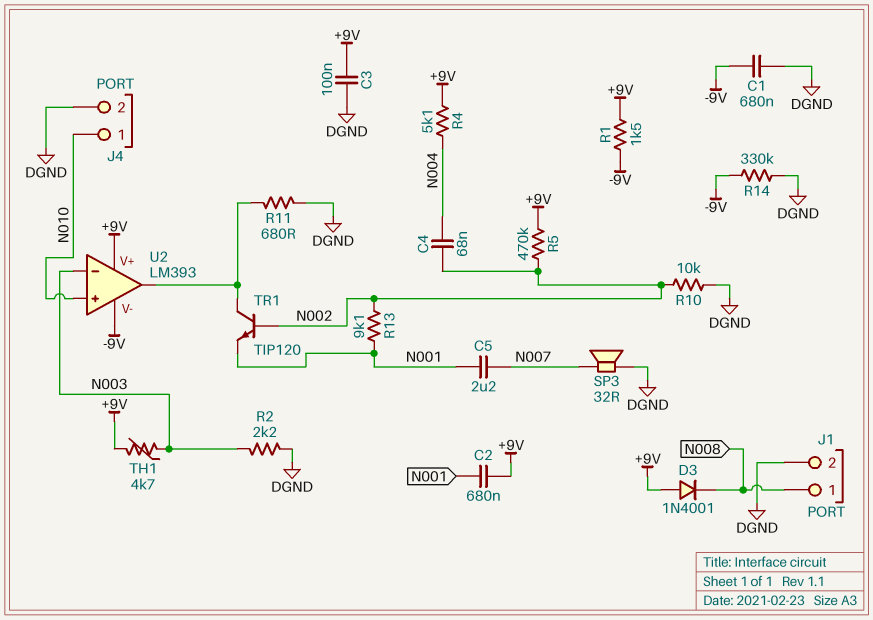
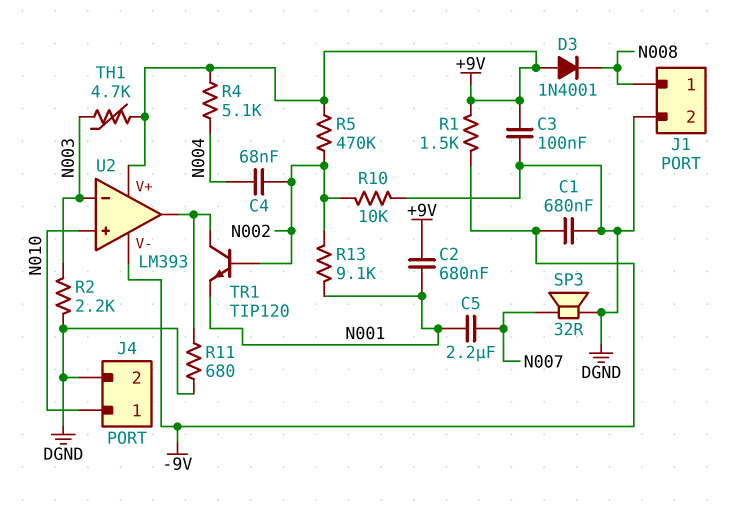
R14: 330k (-9V, DGND) -> none

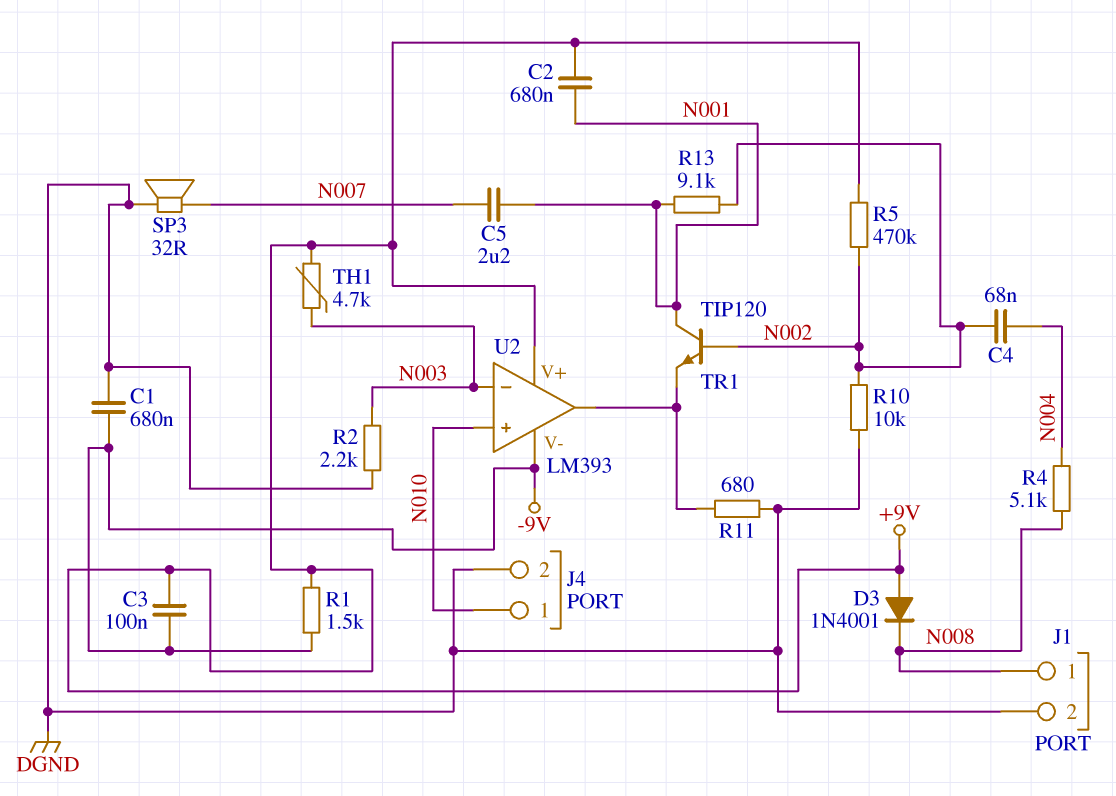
C3: 100nF (+9V, DGND) -> 100nF (+9V, -9V)
R4: 5.1k (+9V, N004) -> 5.1k (N004, N008)
TR1: NPN TIP120 (B N002, C U2/out, E N001) -> NPN TIP120 (B N002, C N001, E U2/out)

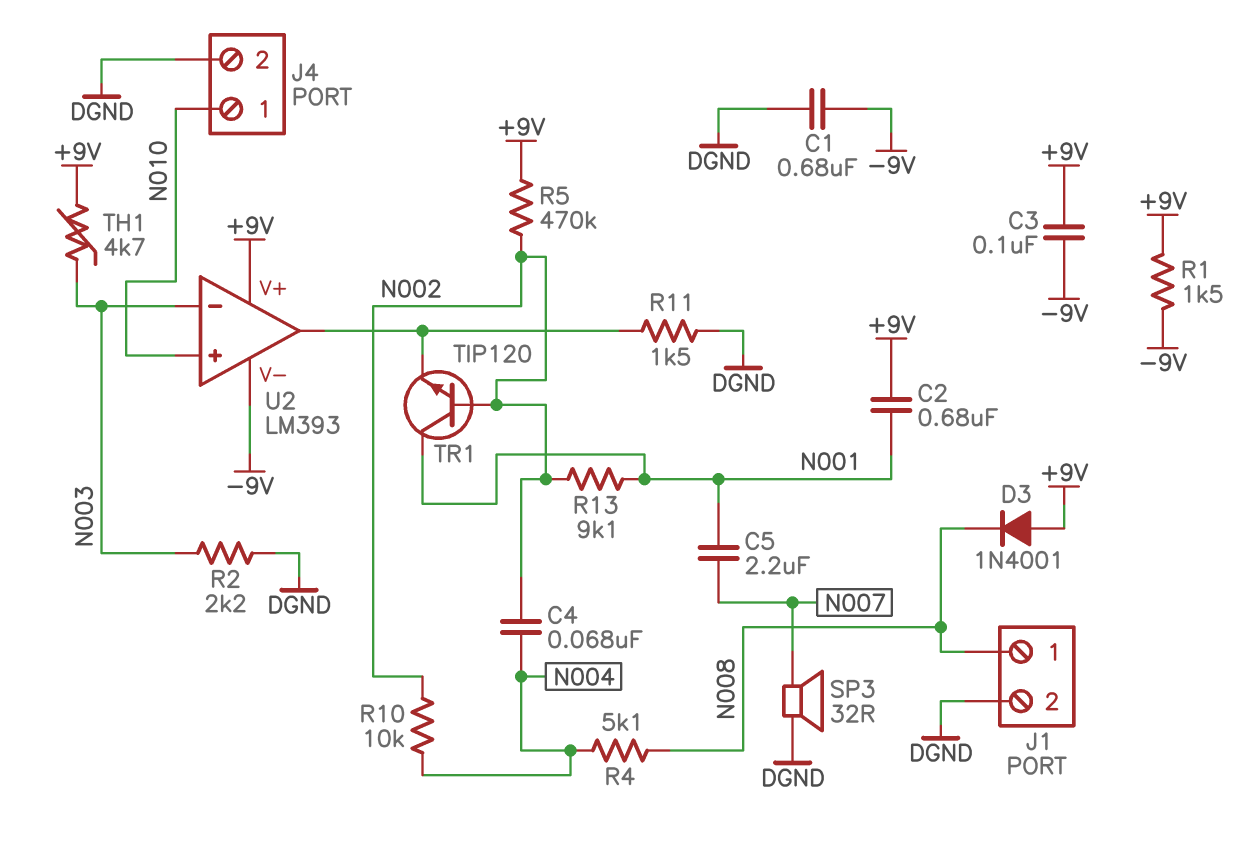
R10: 10k (DGND, N002) -> 10k (N002, N004)
R11: 680 (DGND, U2/out) -> 1.5k (DGND, U2/out)

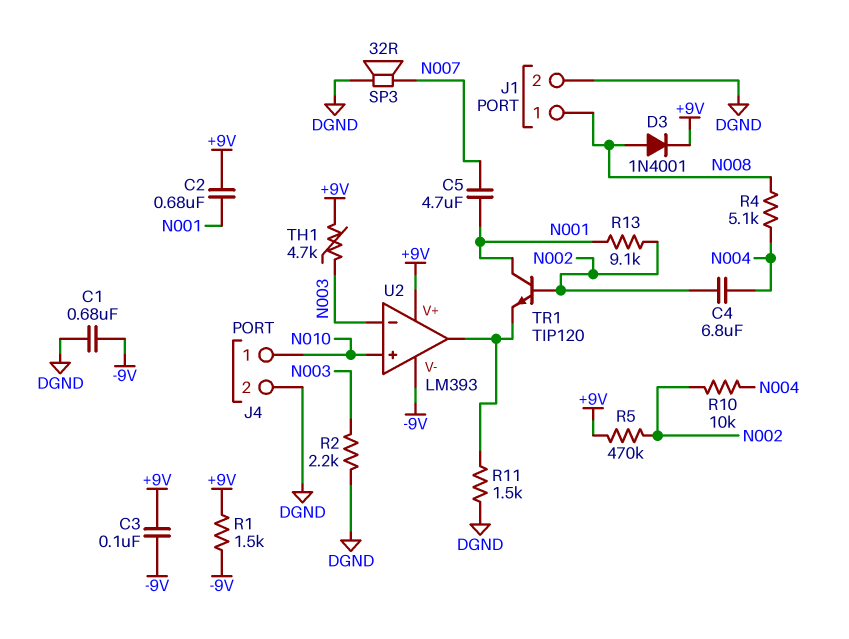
C4: 68nF (N002, N004) -> 6.8uF (N002, N004)
C5: 2.2uF (N001, N007) -> 4.7uF (N001, N007)
D3: diode 1N4001 (A +9V, K N008) -> diode 1N4001 (A N008, K +9V)

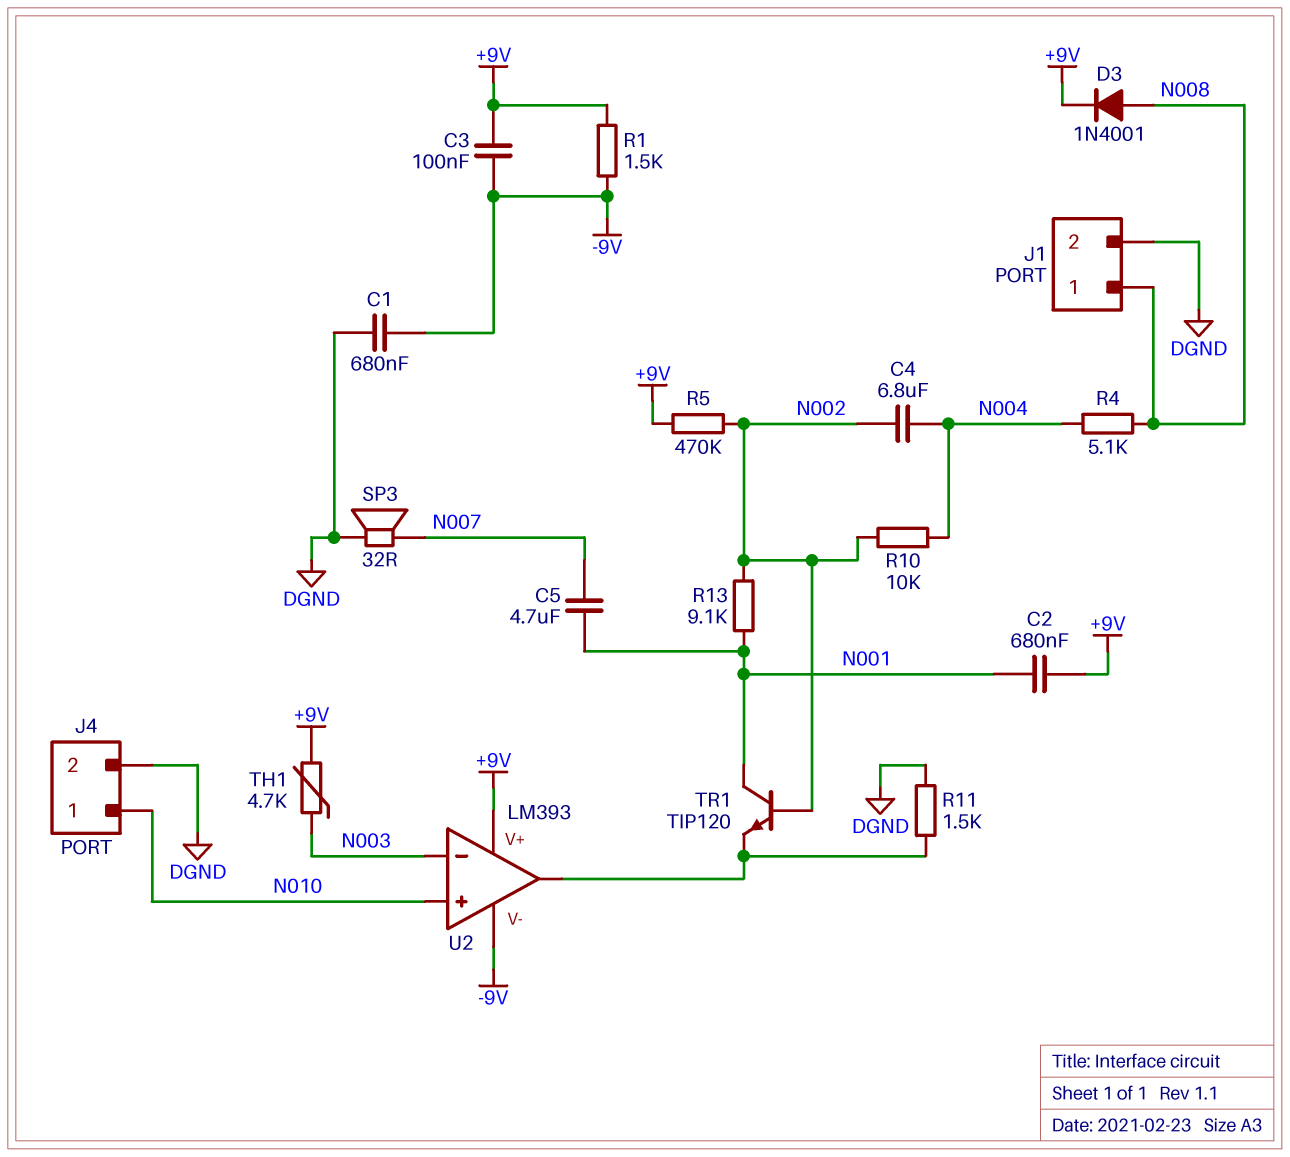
R2: 2.2k (DGND, N003) -> none

